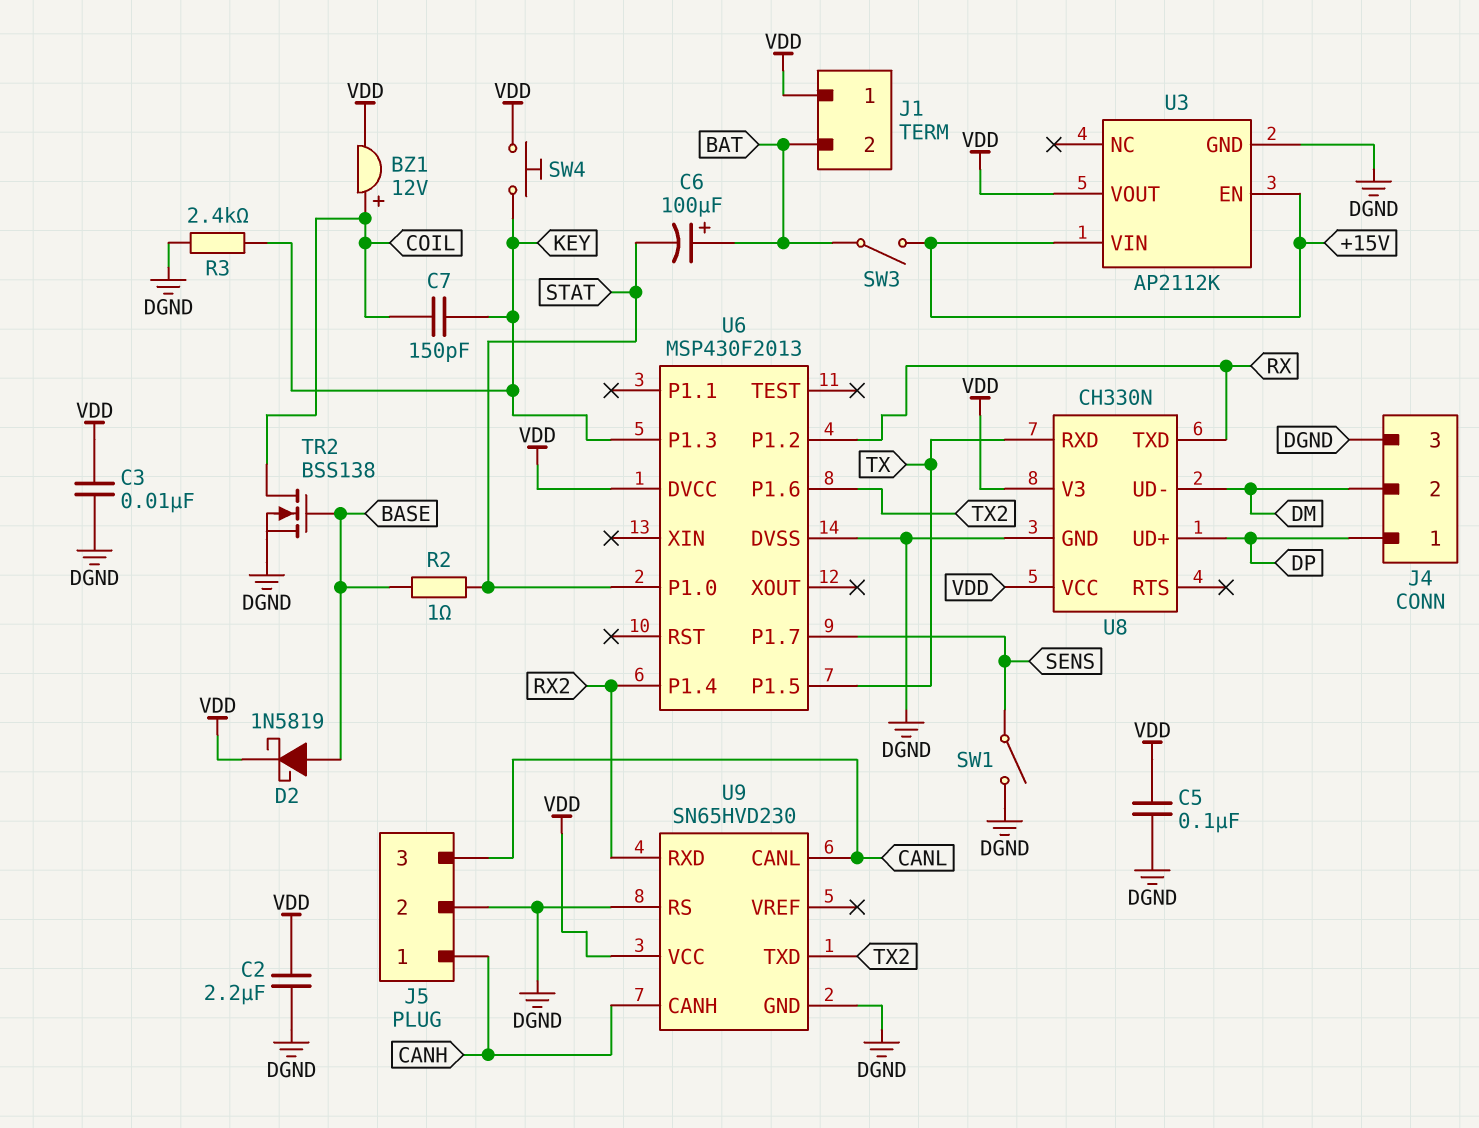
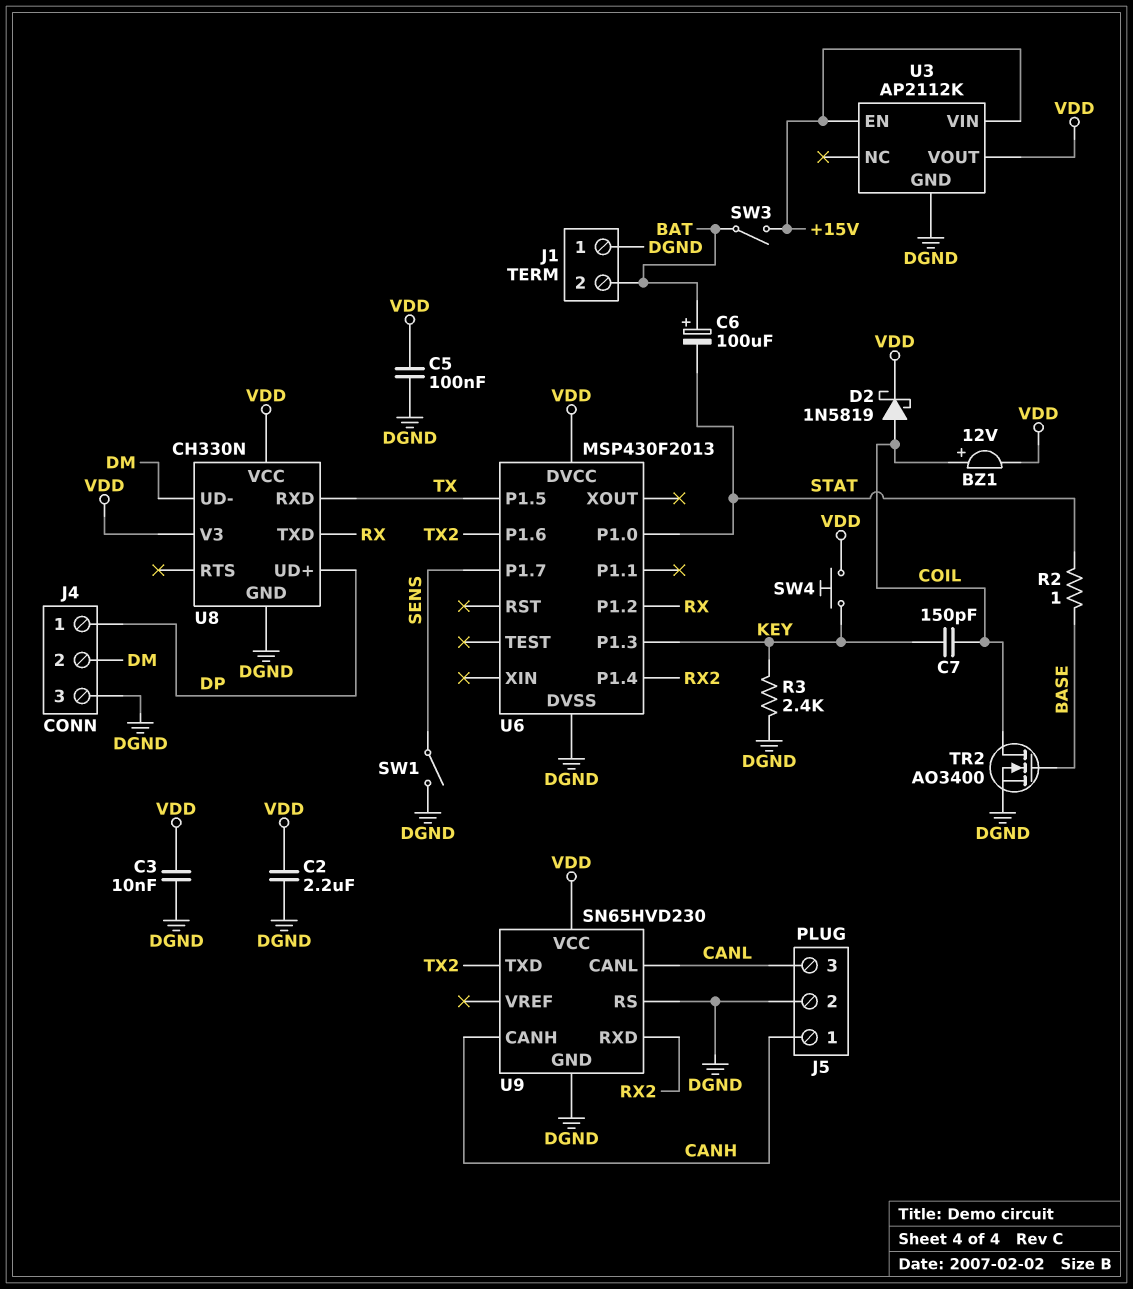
D2: schottky 1N5819 (A BASE, K VDD) -> schottky 1N5819 (A COIL, K VDD)
J1 pin 1: VDD -> DGND
TR2: NMOS BSS138 (G BASE, D COIL, S DGND) -> NMOS AO3400 (G BASE, D COIL, S DGND)

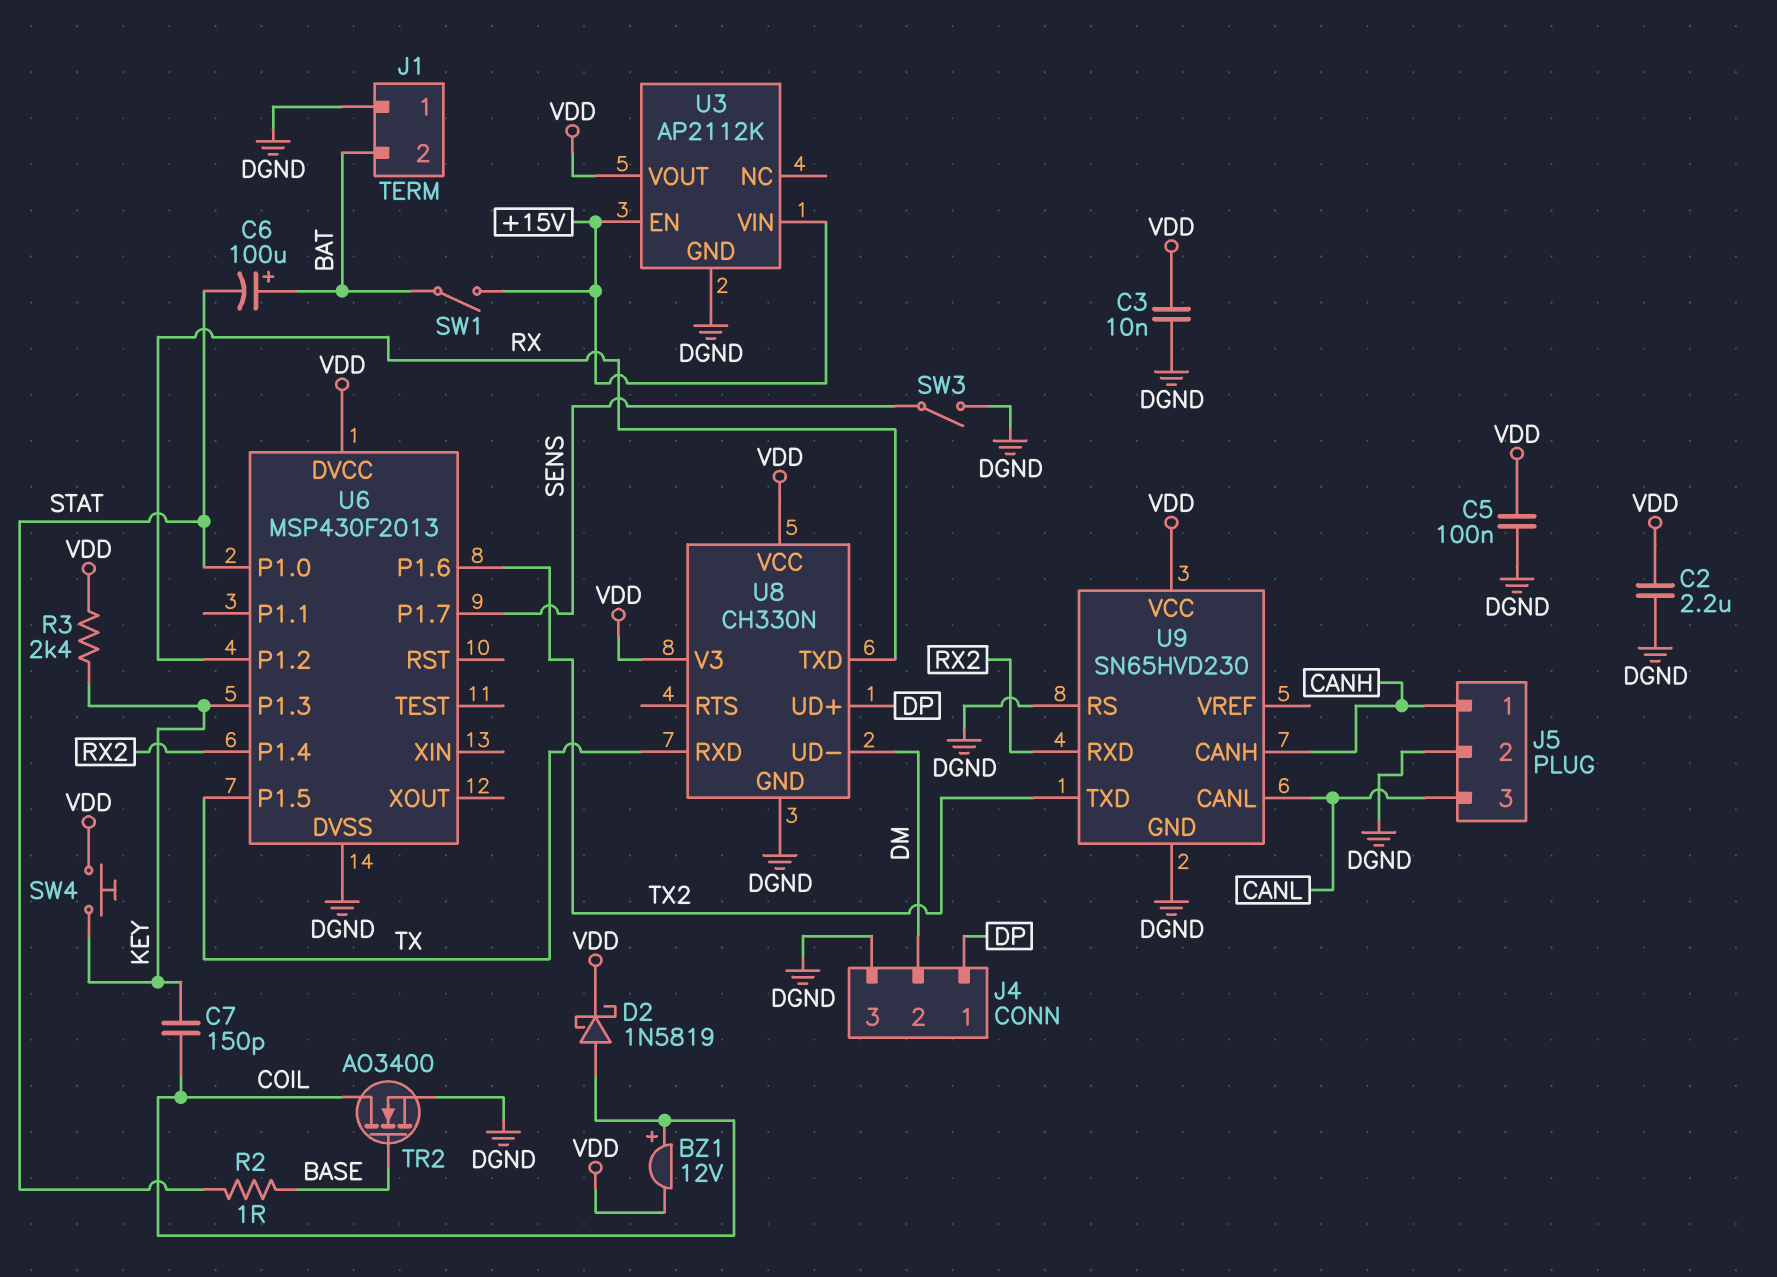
R3: 2.4k (DGND, KEY) -> 2.4k (KEY, VDD)
SW1: switch (DGND, SENS) -> switch (+15V, BAT)
SW3: switch (+15V, BAT) -> switch (DGND, SENS)

